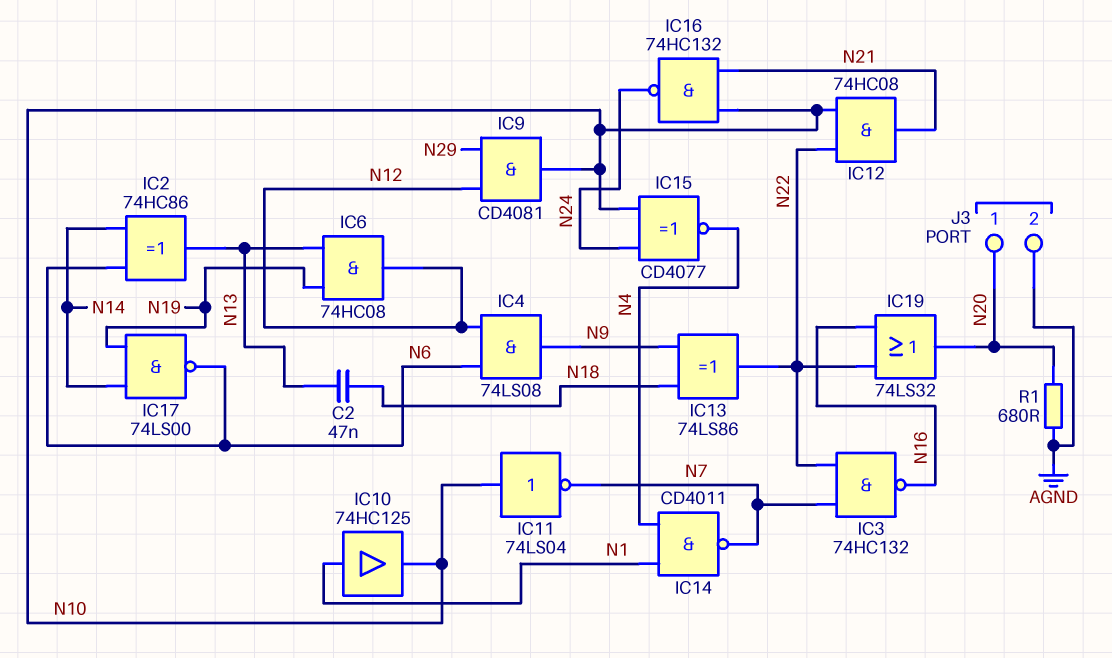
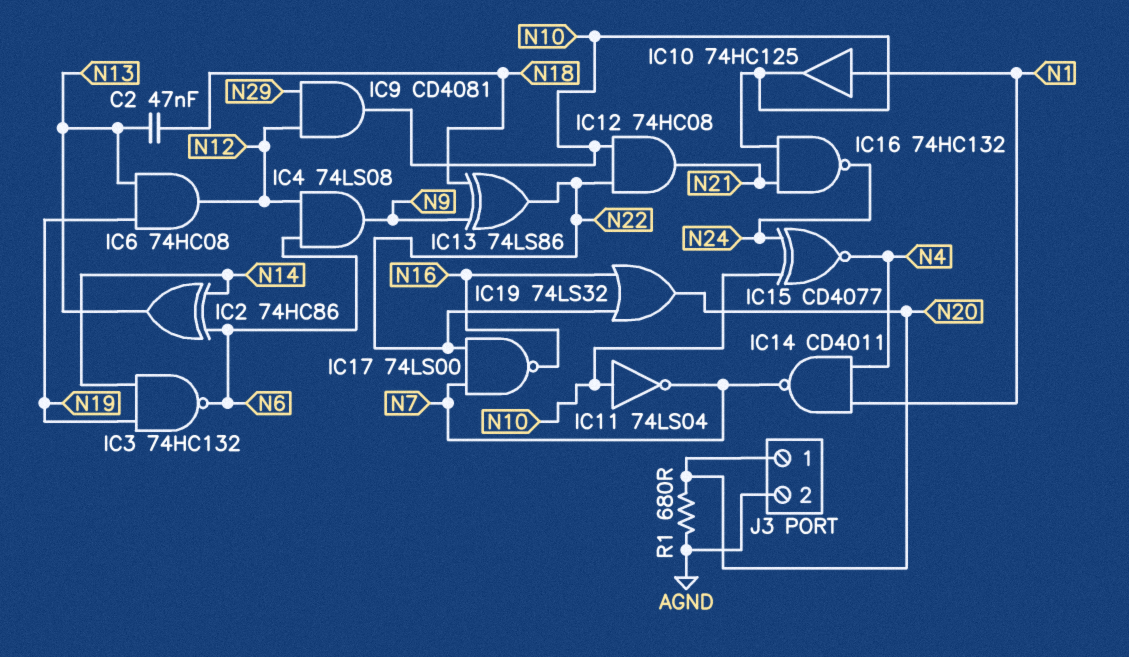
IC3: NAND 74HC132 (in N7, in N22, out N16) -> NAND 74HC132 (in N14, in N19, out N6)
IC17: NAND 74LS00 (in N14, in N19, out N6) -> NAND 74LS00 (in N7, in N22, out N16)

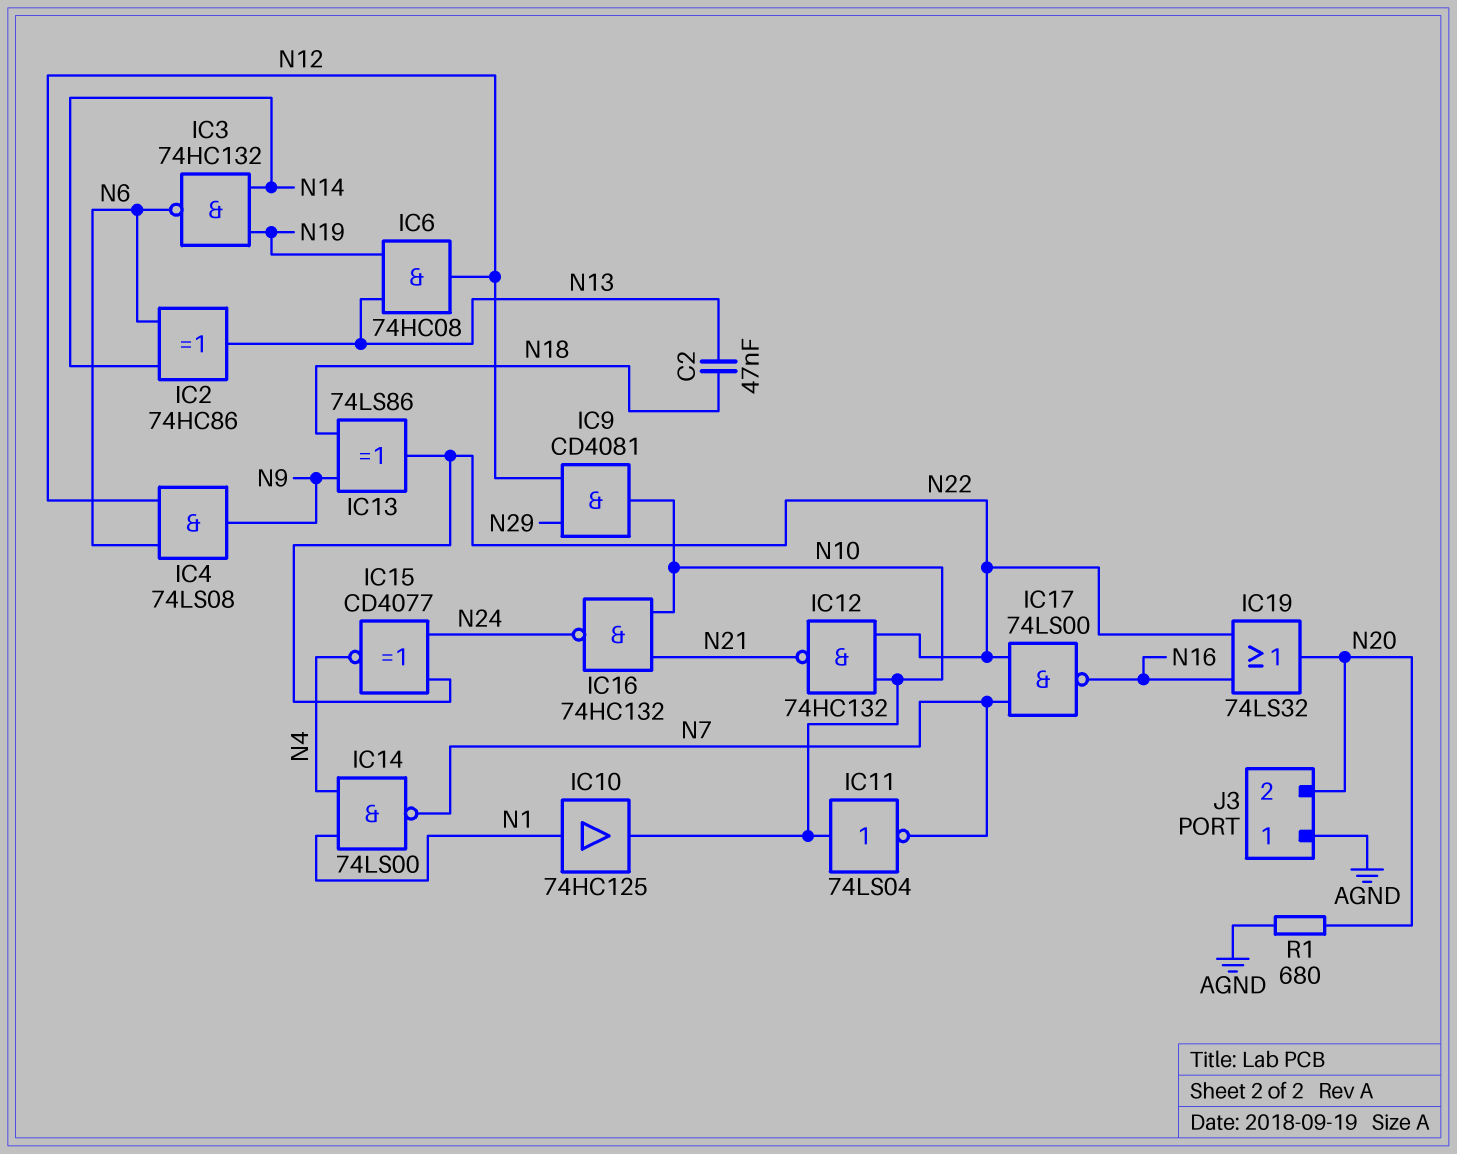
IC12: AND 74HC08 (in N10, in N22, out N21) -> NAND 74HC132 (in N10, in N22, out N21)
IC14: NAND CD4011 (in N1, in N4, out N7) -> NAND 74LS00 (in N1, in N4, out N7)
IC15: XNOR CD4077 (in N10, in N24, out N4) -> XNOR CD4077 (in N22, in N24, out N4)
J3 pin 1: N20 -> AGND
J3 pin 2: AGND -> N20

